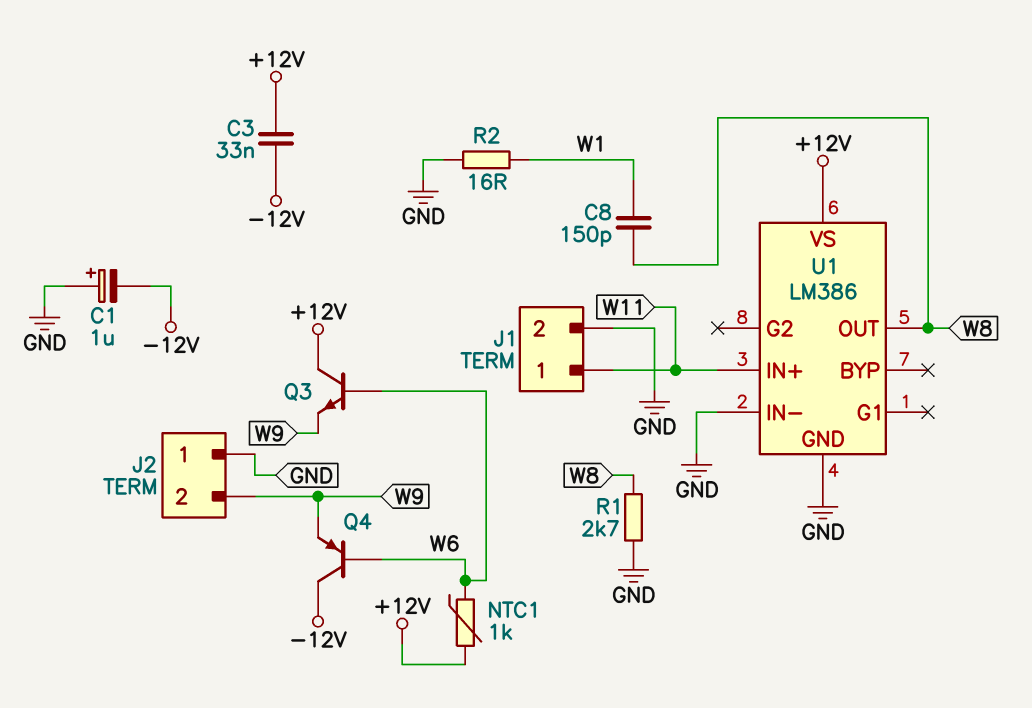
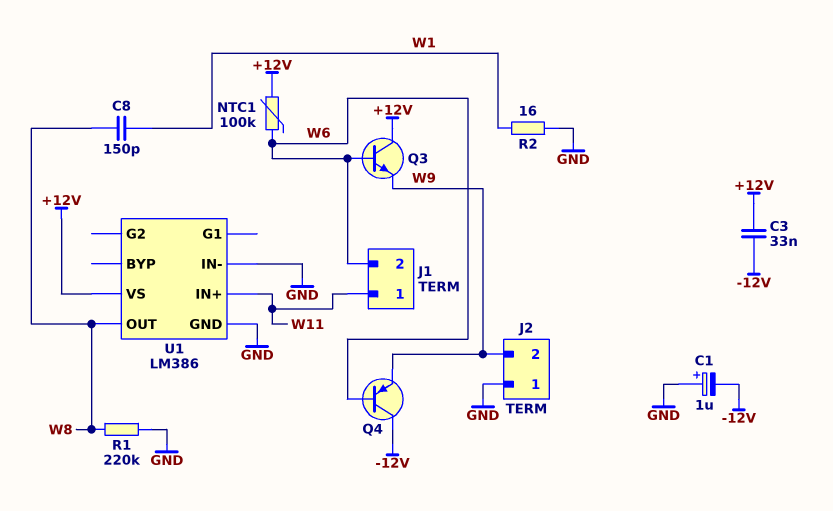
J1 pin 2: GND -> W6
NTC1: 1k (+12V, W6) -> 100k (+12V, W6)
R1: 2.7k (GND, W8) -> 220k (GND, W8)

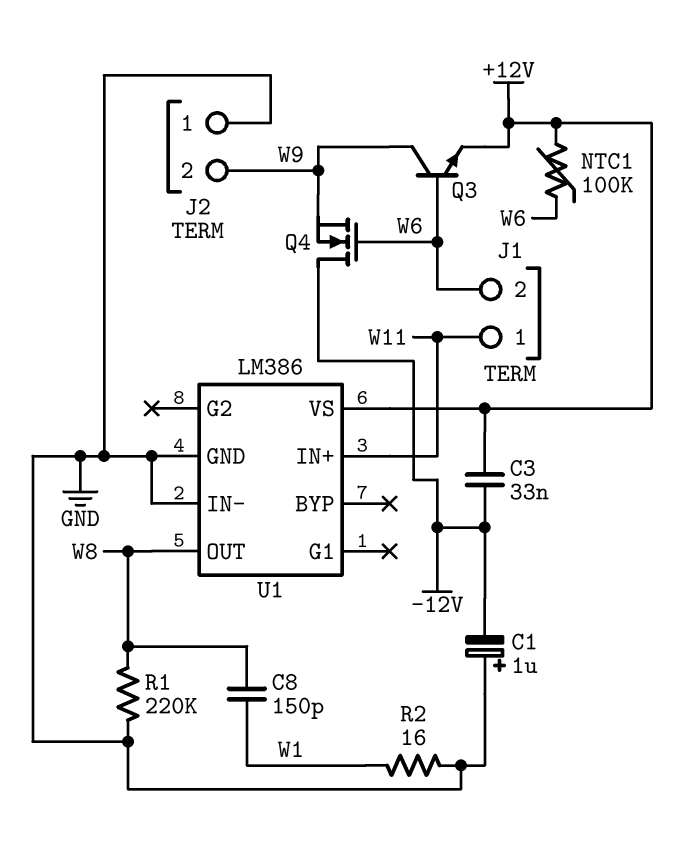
Q3: NPN (B W6, C +12V, E W9) -> NPN (B W6, C W9, E +12V)
Q4: PNP (B W6, C -12V, E W9) -> NMOS (G W6, D -12V, S W9)

